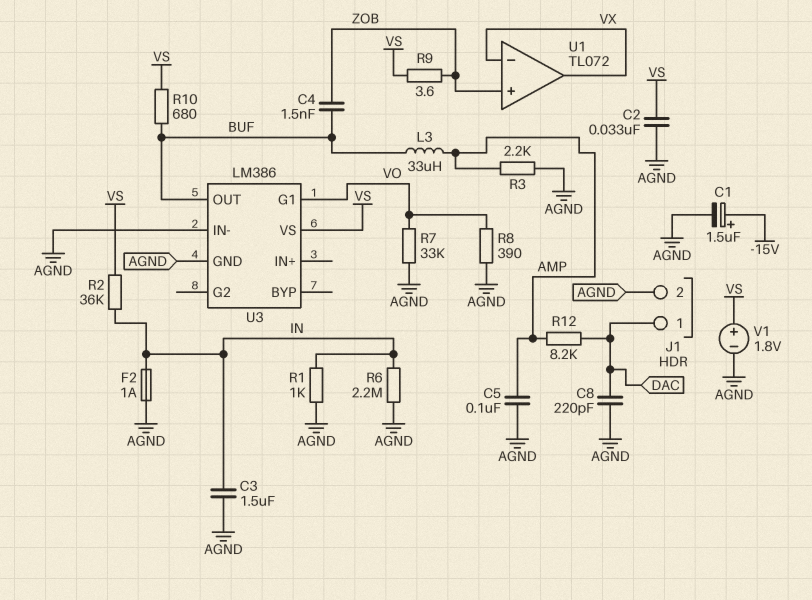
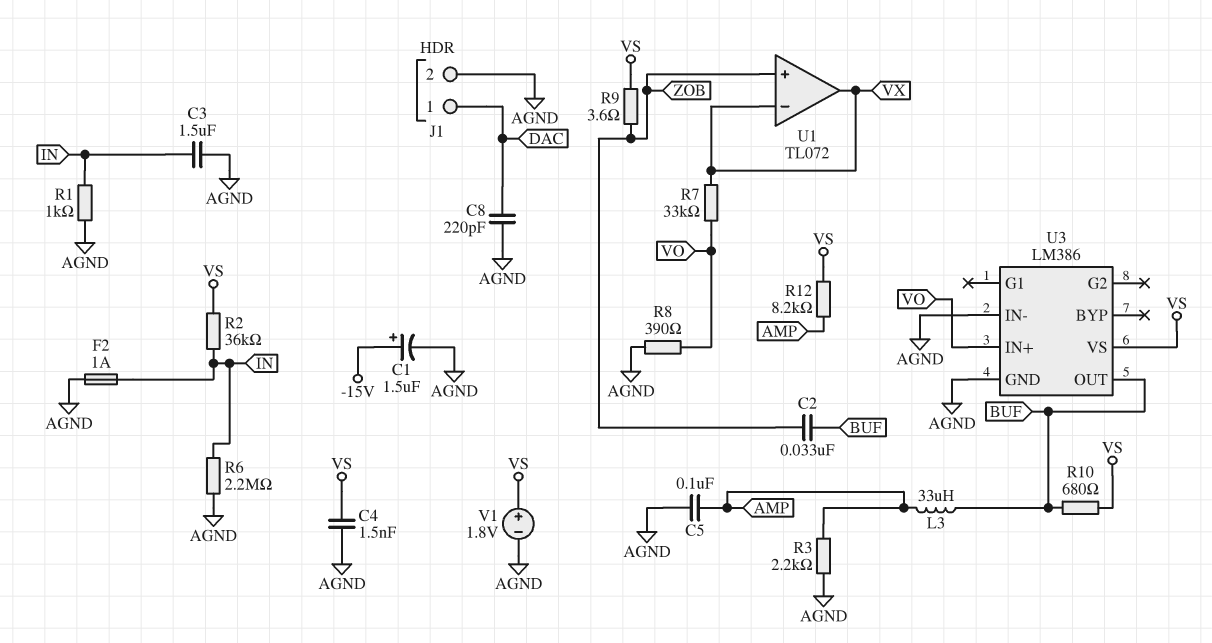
C2: 33nF (AGND, VS) -> 33nF (BUF, ZOB)
C4: 1.5nF (BUF, ZOB) -> 1.5nF (AGND, VS)
R7: 33k (AGND, VO) -> 33k (VO, VX)
R12: 8.2k (AMP, DAC) -> 8.2k (AMP, VS)
U3 pin G1: VO -> none
U3 pin IN+: none -> VO

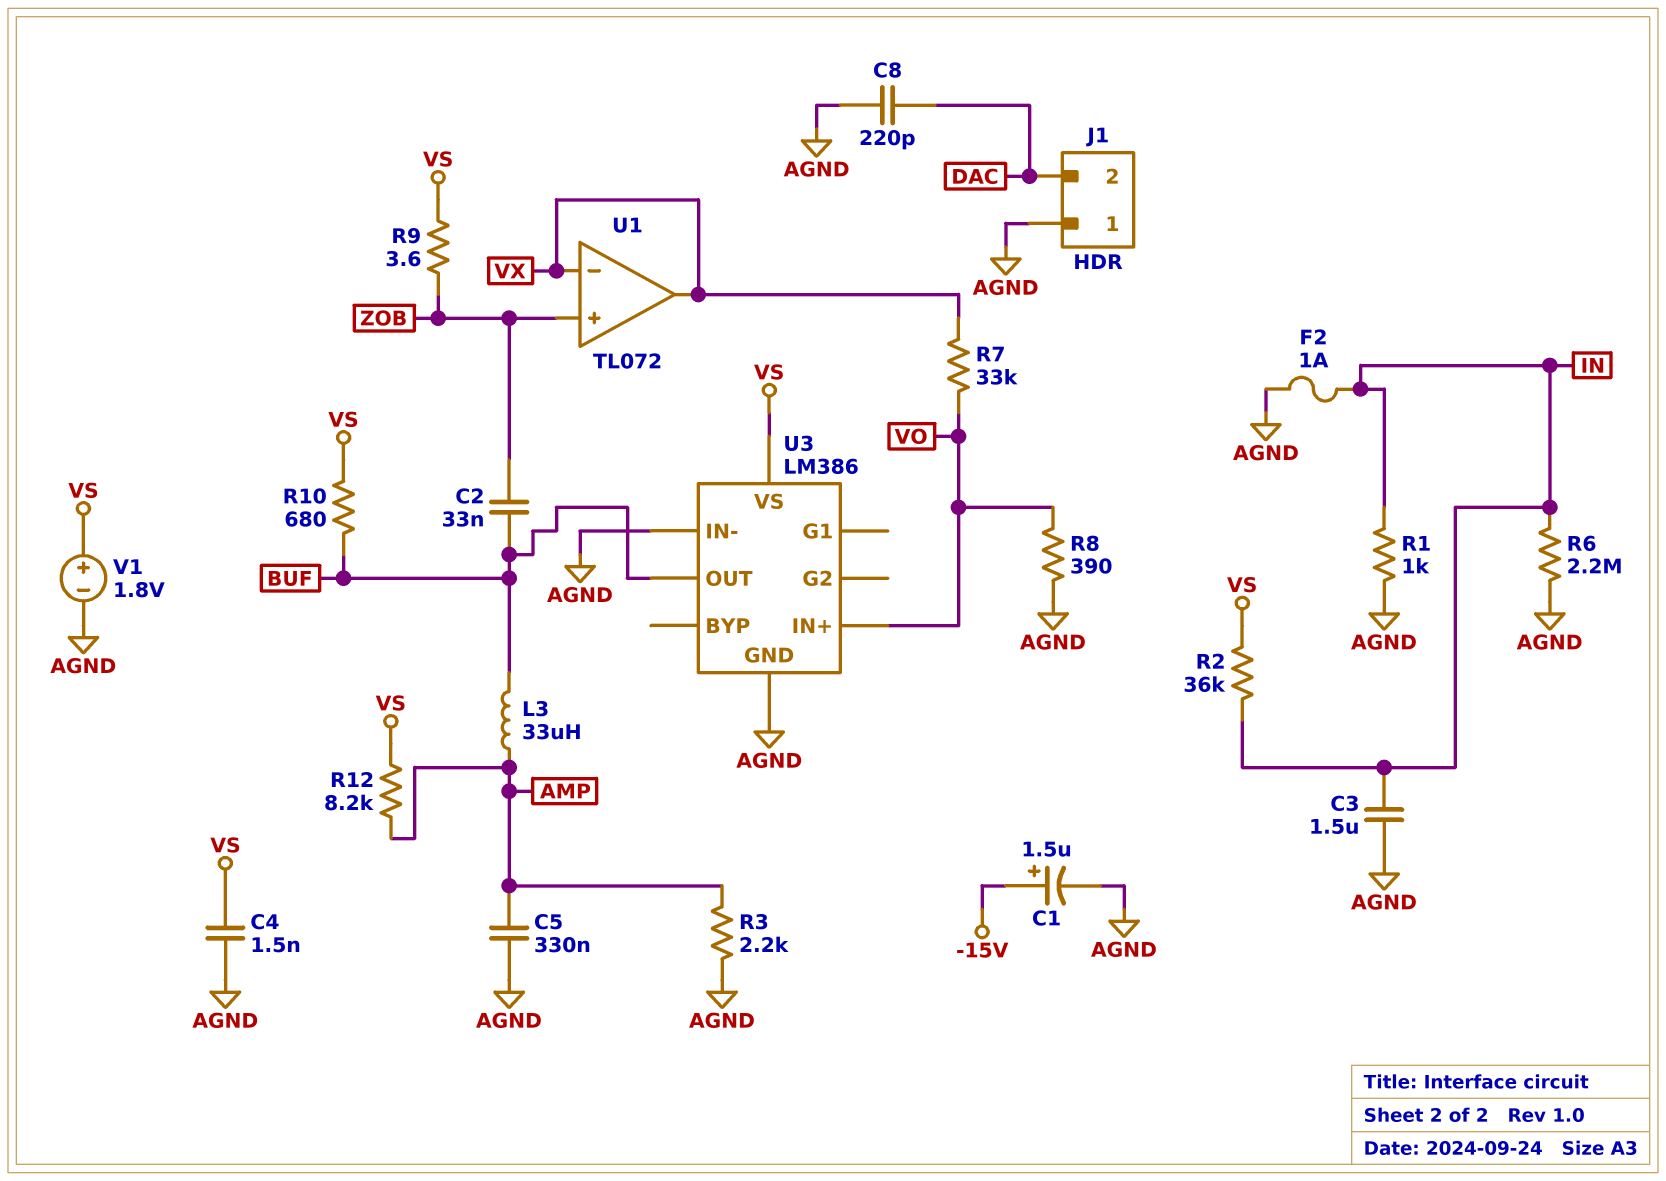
C5: 100nF (AGND, AMP) -> 330nF (AGND, AMP)
J1 pin 1: DAC -> AGND
J1 pin 2: AGND -> DAC

